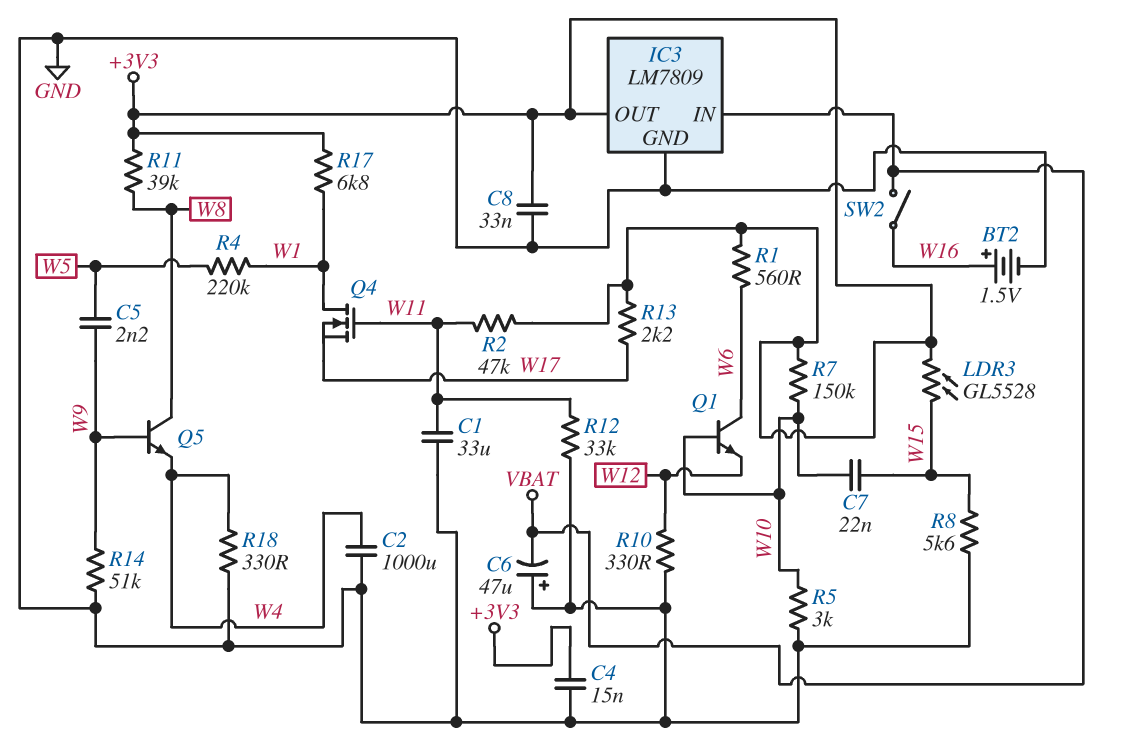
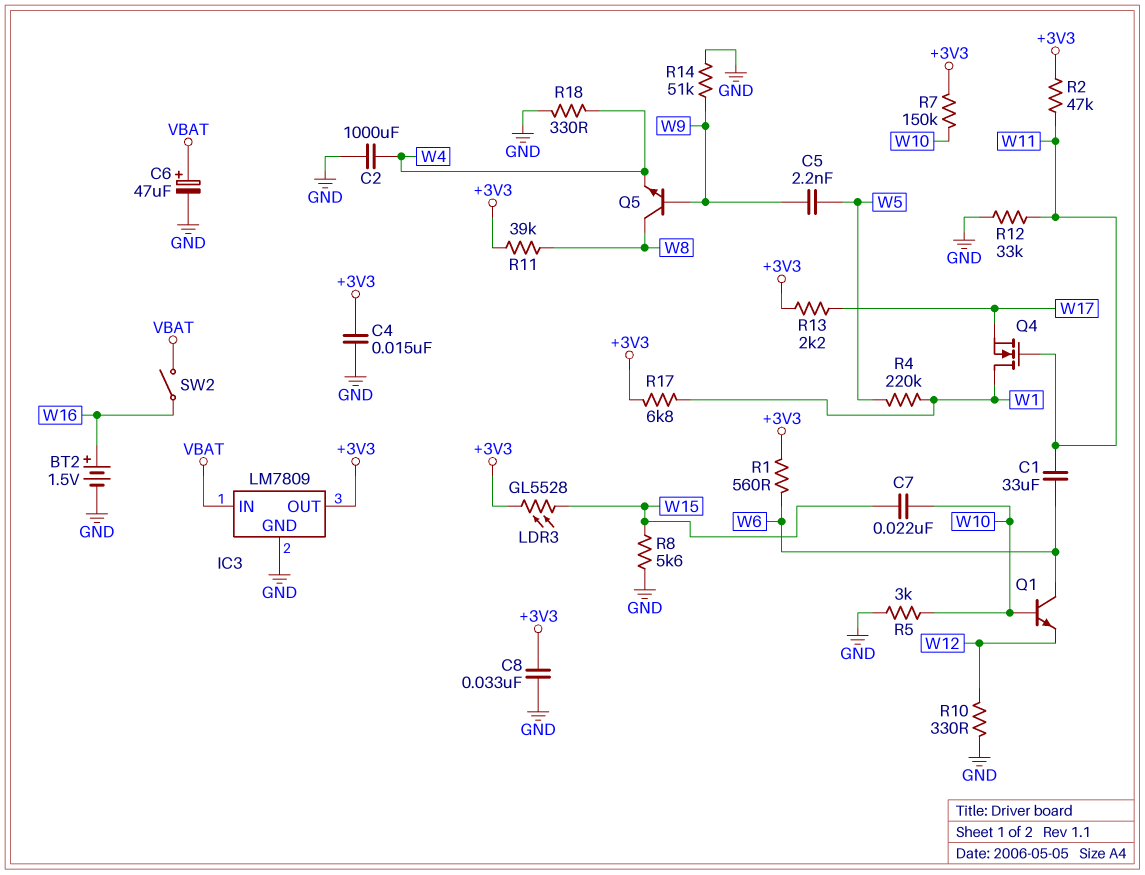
C1: 33uF (GND, W11) -> 33uF (W6, W11)
C6: 47uF (plus GND, minus VBAT) -> 47uF (plus VBAT, minus GND)

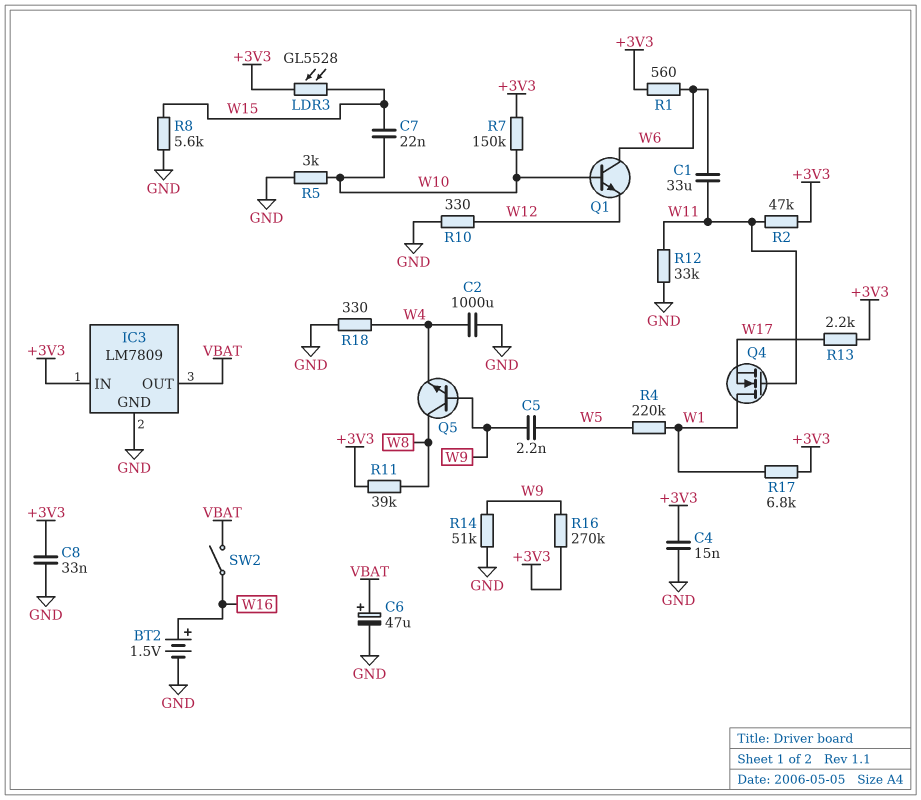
IC3 pin IN: VBAT -> +3V3
IC3 pin OUT: +3V3 -> VBAT
R16: none -> 270k (+3V3, W9)

